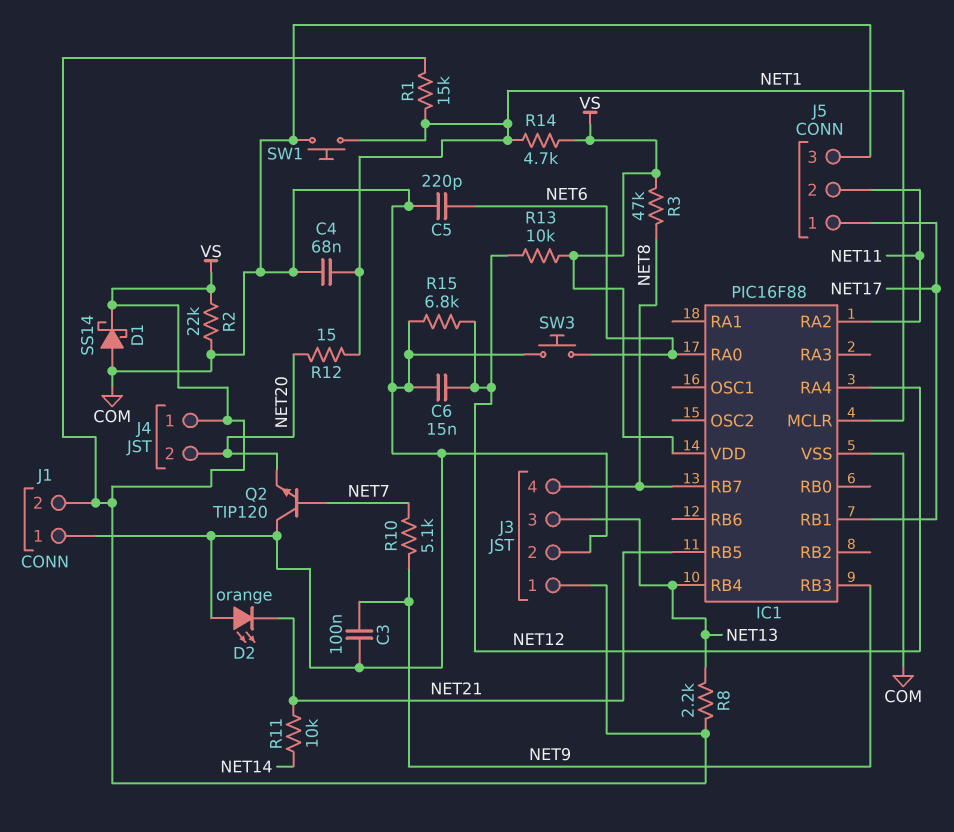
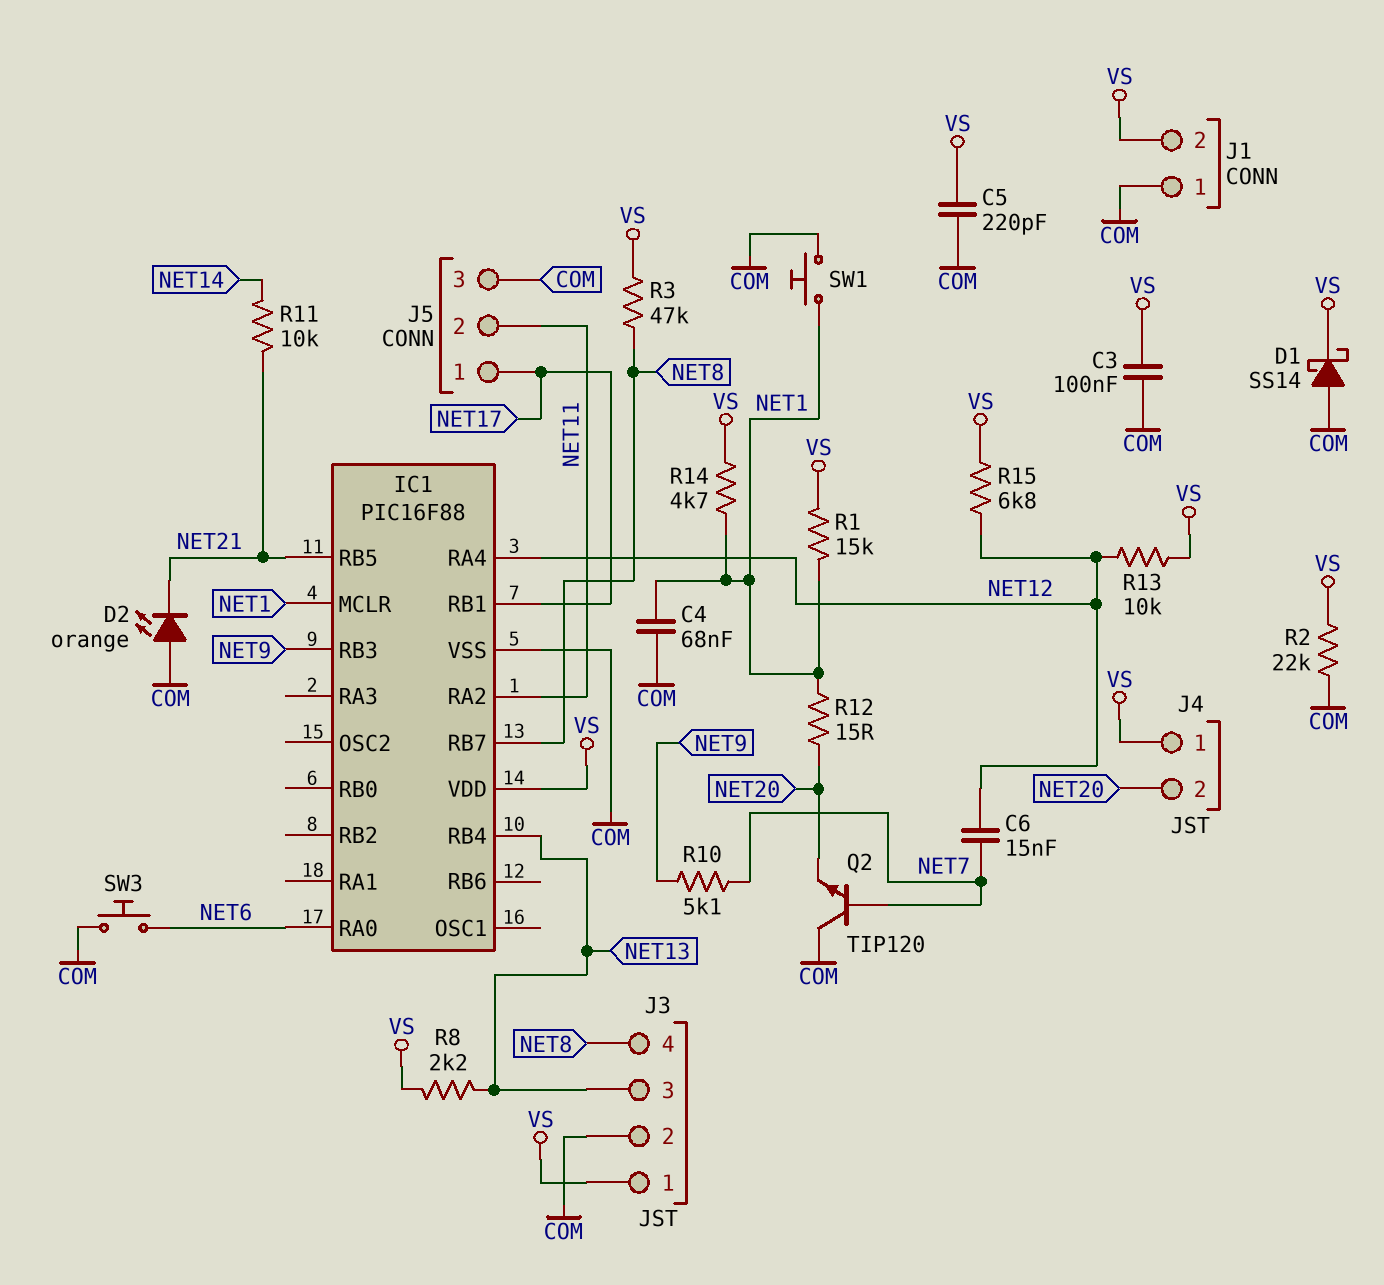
C3: 100nF (COM, NET9) -> 100nF (COM, VS)
C5: 220pF (COM, NET6) -> 220pF (COM, VS)
C6: 15nF (COM, NET12) -> 15nF (NET7, NET12)
R15: 6.8k (COM, NET12) -> 6.8k (NET12, VS)

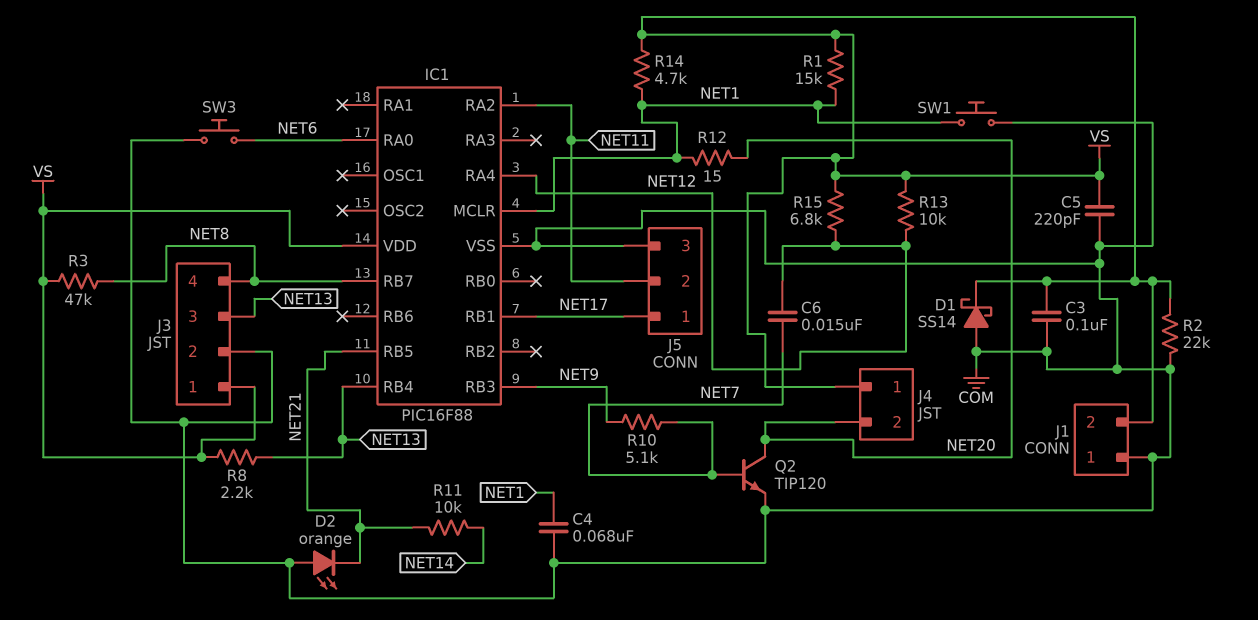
Q2: NPN TIP120 (B NET7, C COM, E NET20) -> NPN TIP120 (B NET7, C NET20, E COM)

